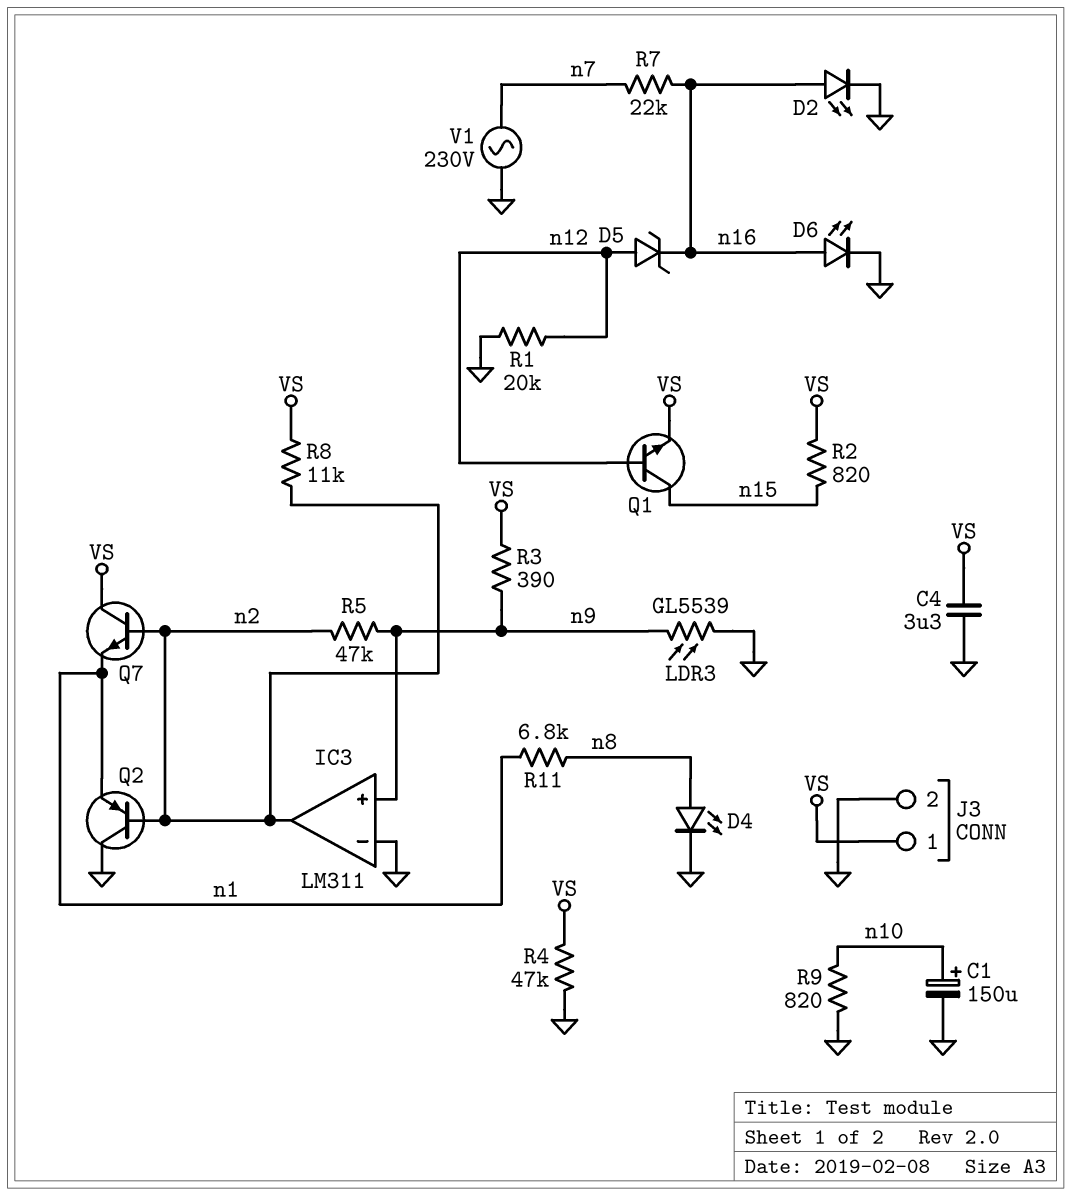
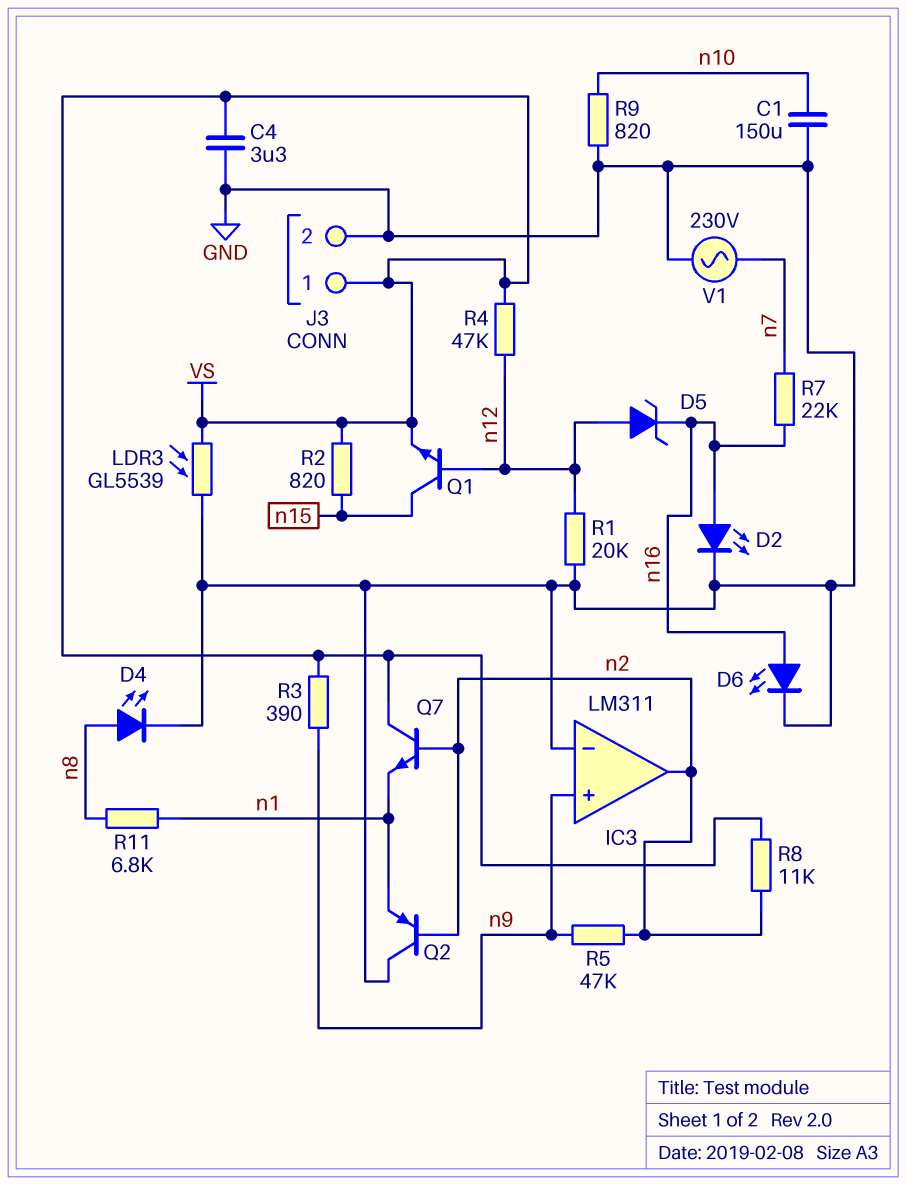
C1: 150uF (plus n10, minus GND) -> 150uF (GND, n10)
LDR3: GL5539 (GND, n9) -> GL5539 (GND, VS)
R4: 47k (GND, VS) -> 47k (VS, n12)

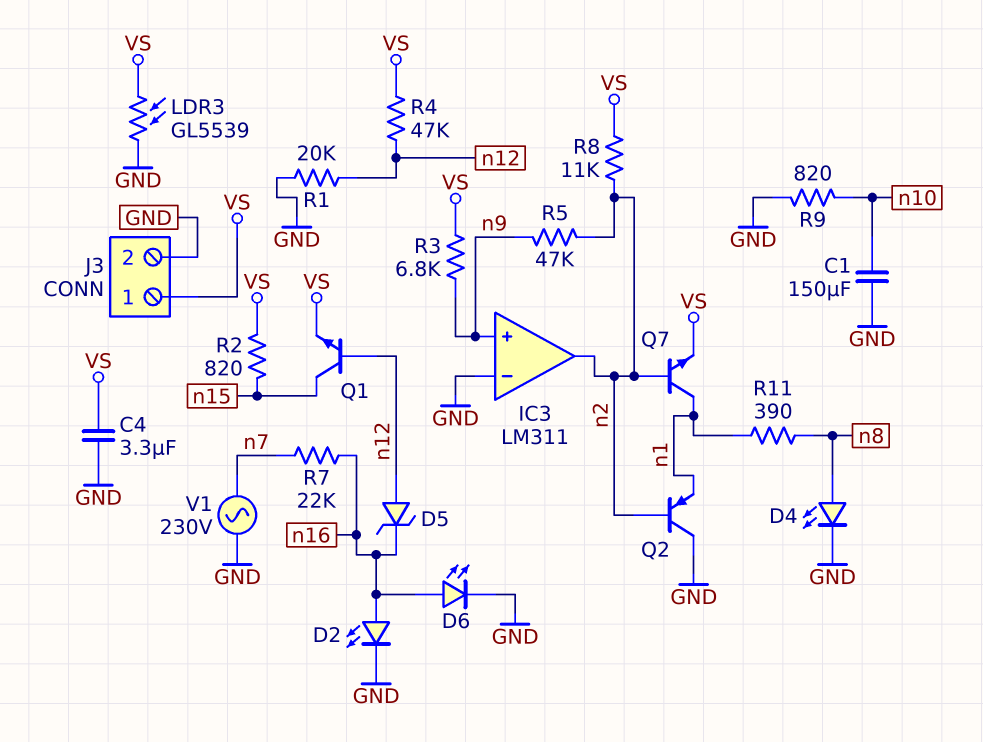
Q7: NPN (B n2, C VS, E n1) -> NPN (B n2, C n1, E VS)
R3: 390 (VS, n9) -> 6.8k (VS, n9)
R11: 6.8k (n1, n8) -> 390 (n1, n8)

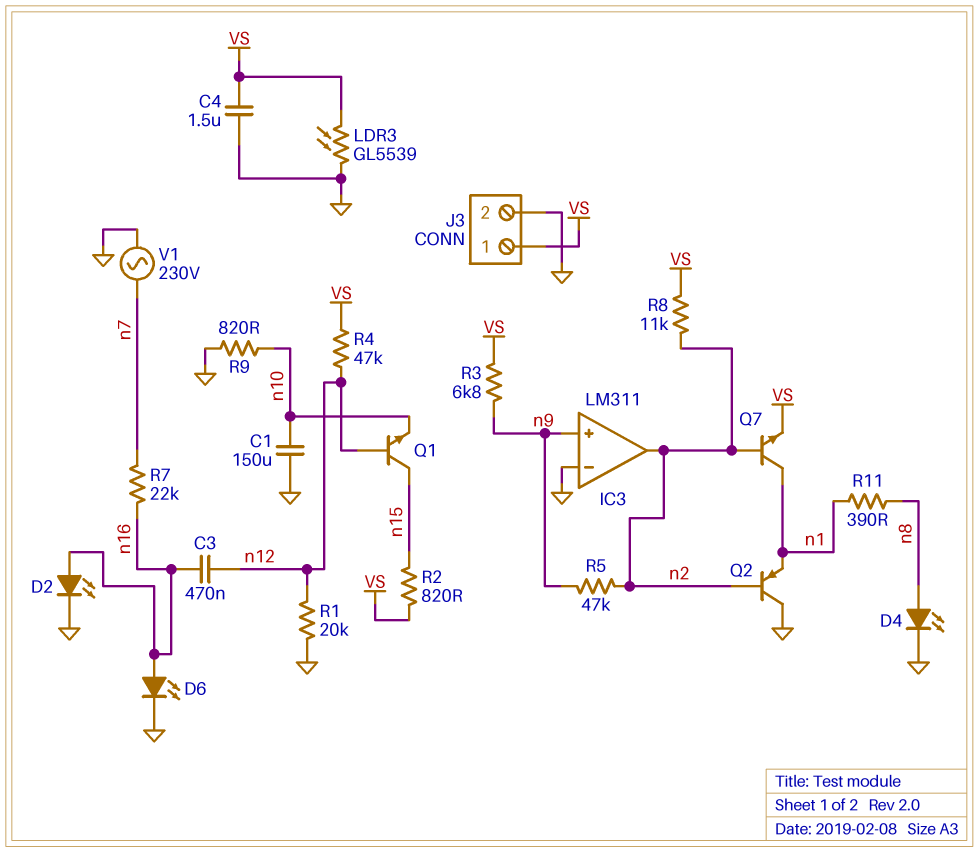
C3: none -> 470nF (n12, n16)
C4: 3.3uF (GND, VS) -> 1.5uF (GND, VS)
D5: zener (A n12, K n16) -> none
Q1: NPN (B n12, C n15, E VS) -> NPN (B n12, C n15, E n10)

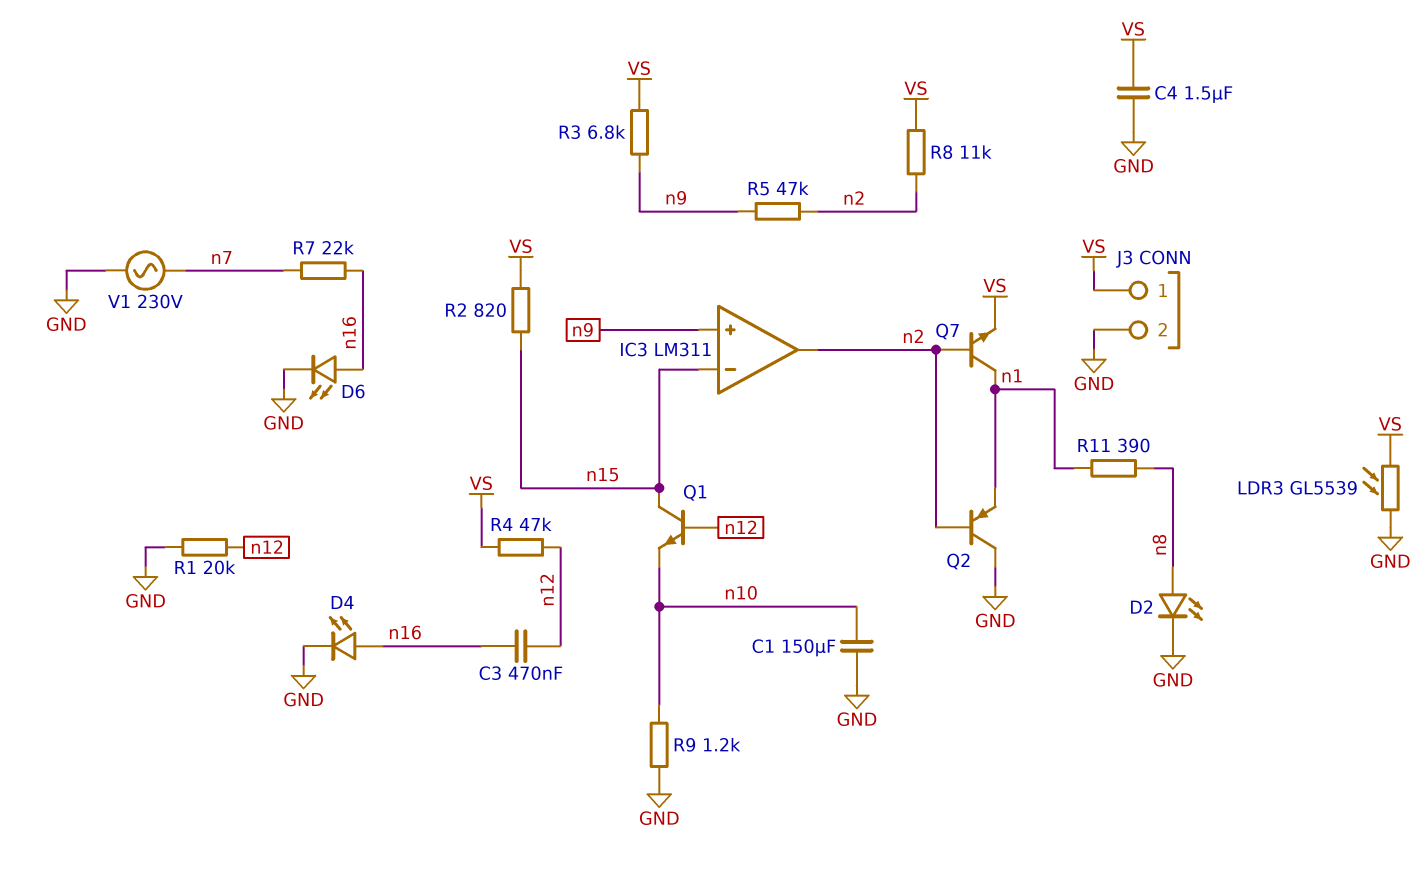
D2: LED (A n16, K GND) -> LED (A n8, K GND)
D4: LED (A n8, K GND) -> LED (A n16, K GND)
IC3 pin in-: GND -> n15
R9: 820 (GND, n10) -> 1.2k (GND, n10)

